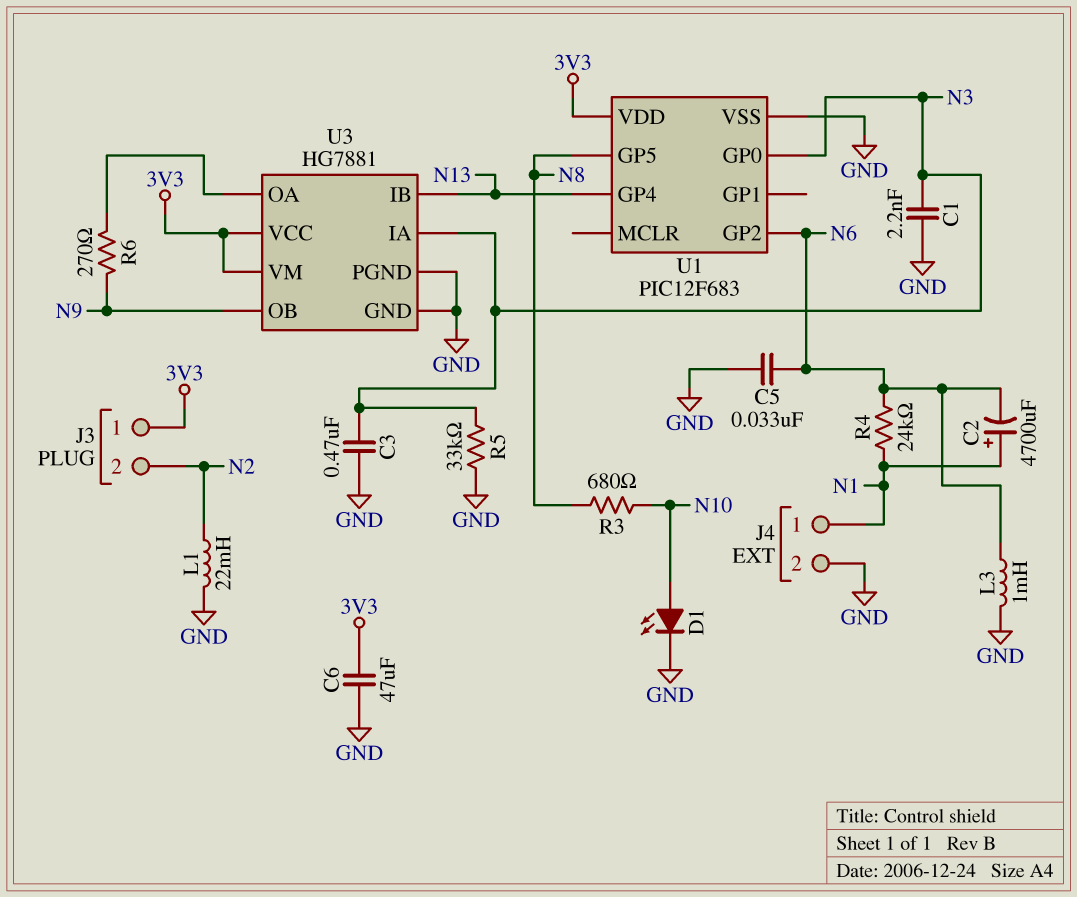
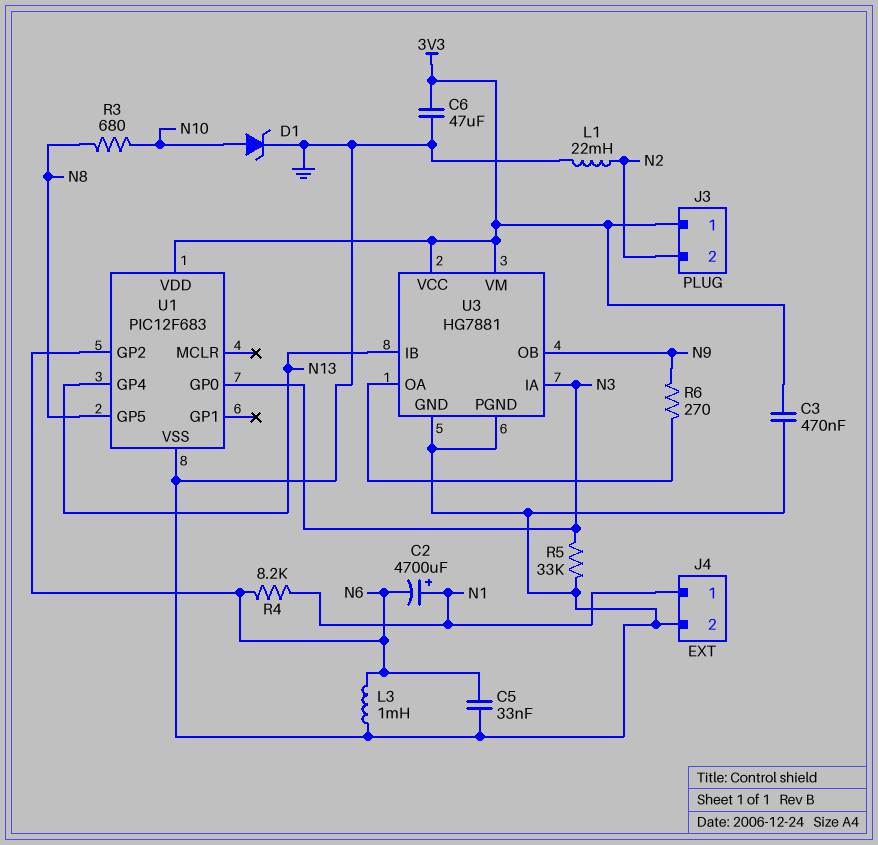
C1: 2.2nF (GND, N3) -> none
C3: 470nF (GND, N3) -> 470nF (3V3, GND)
D1: LED (A N10, K GND) -> zener (A N10, K GND)
R4: 24k (N1, N6) -> 8.2k (N1, N6)

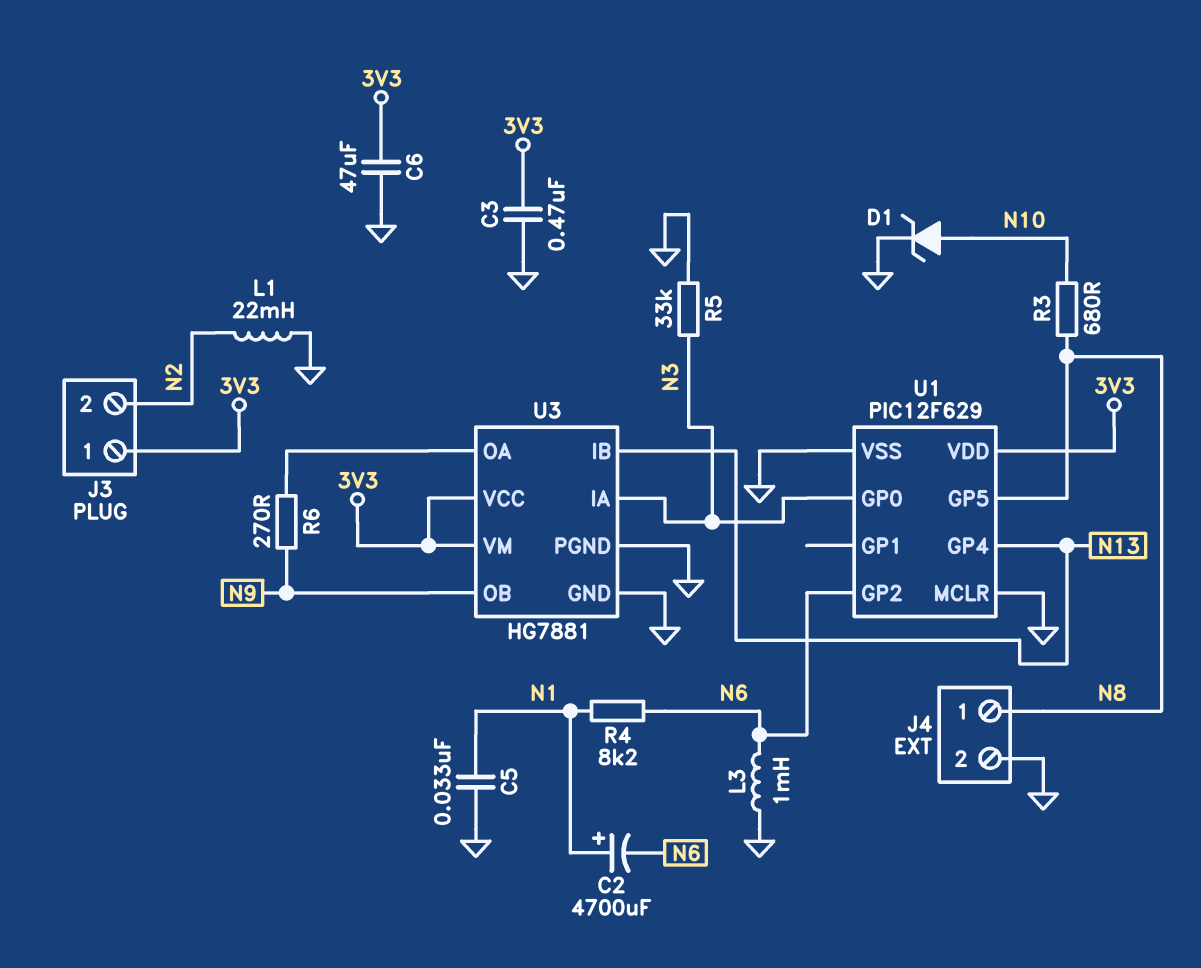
C5: 33nF (GND, N6) -> 33nF (GND, N1)
J4 pin 1: N1 -> N8
U1: PIC12F683 -> PIC12F629
U1 pin MCLR: none -> GND

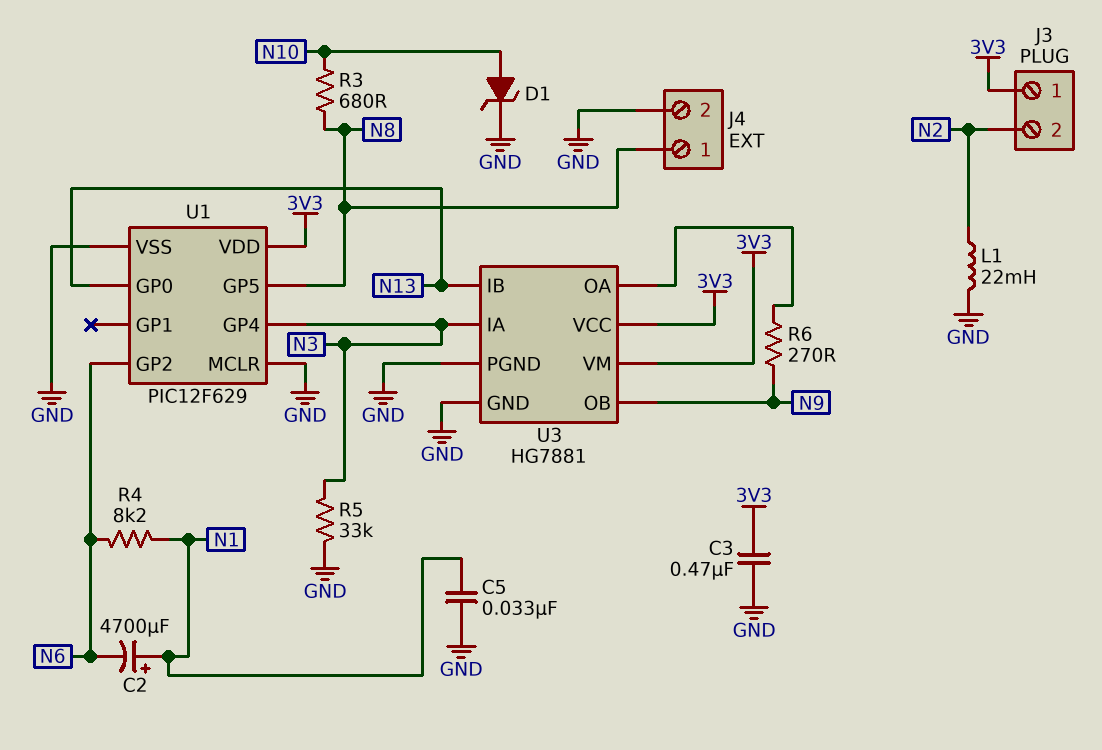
C6: 47uF (3V3, GND) -> none
L3: 1mH (GND, N6) -> none
U1 pin GP0: N3 -> N13
U1 pin GP4: N13 -> N3

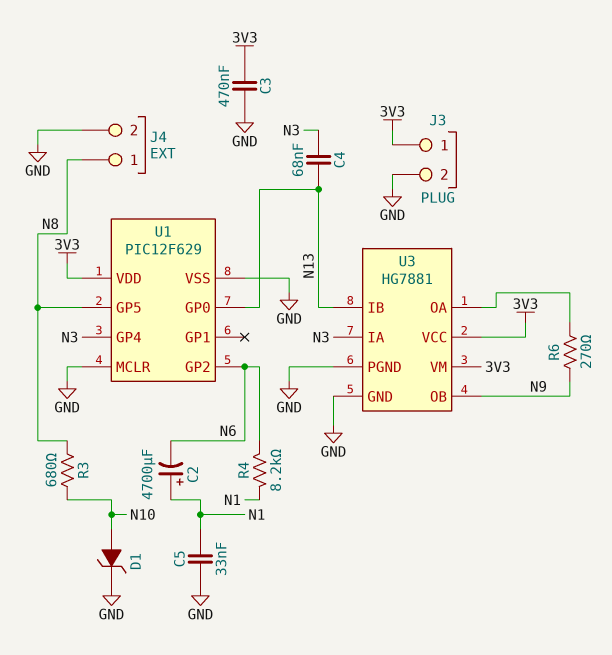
C4: none -> 68nF (N3, N13)
J3 pin 2: N2 -> GND
L1: 22mH (GND, N2) -> none
R5: 33k (GND, N3) -> none

